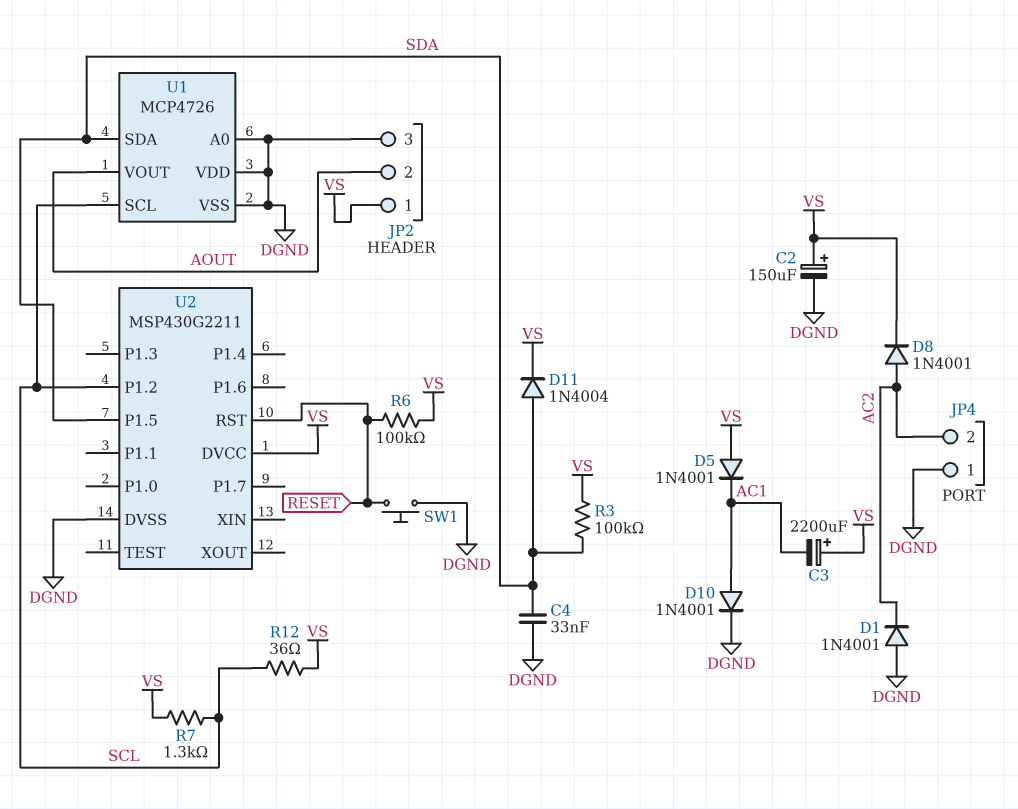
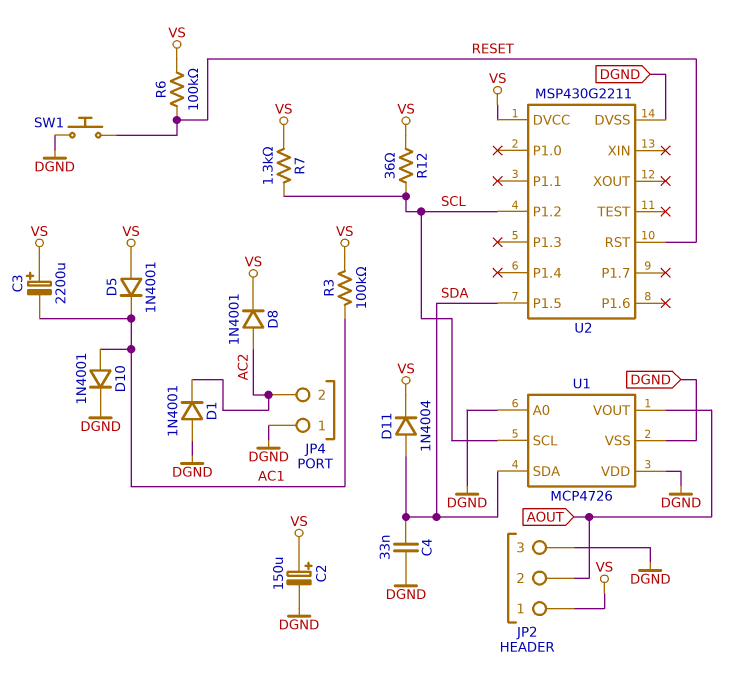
R3: 100k (SDA, VS) -> 100k (AC1, VS)

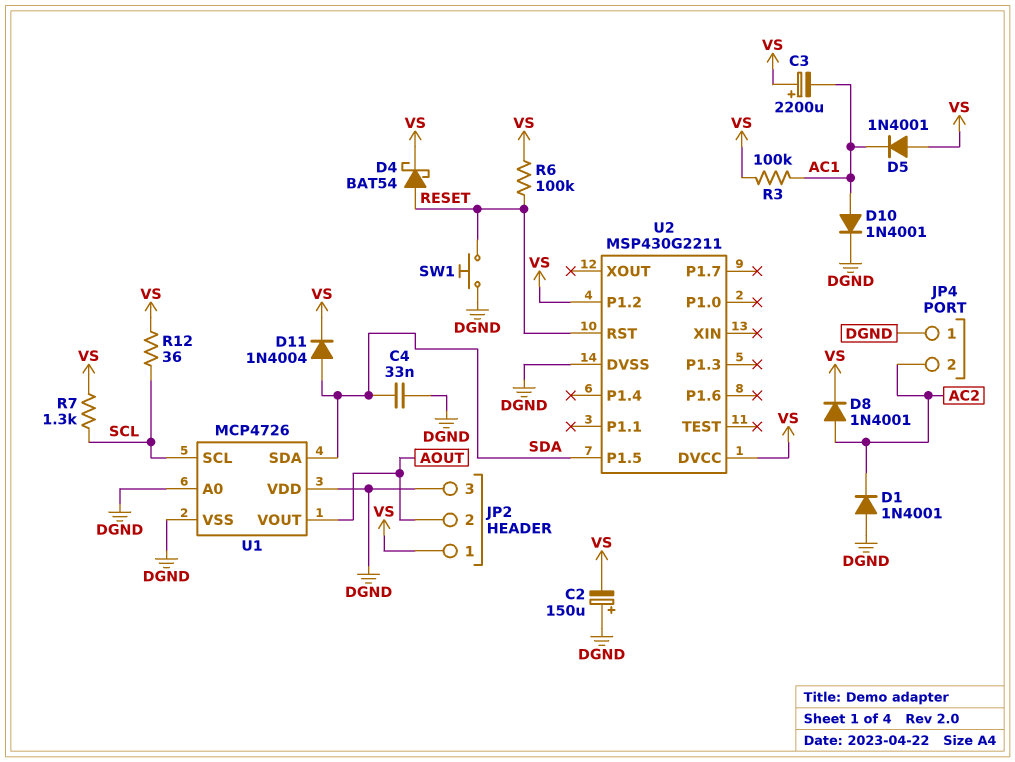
C2: 150uF (plus VS, minus DGND) -> 150uF (plus DGND, minus VS)
D4: none -> schottky BAT54 (A RESET, K VS)
U2 pin P1.2: SCL -> VS

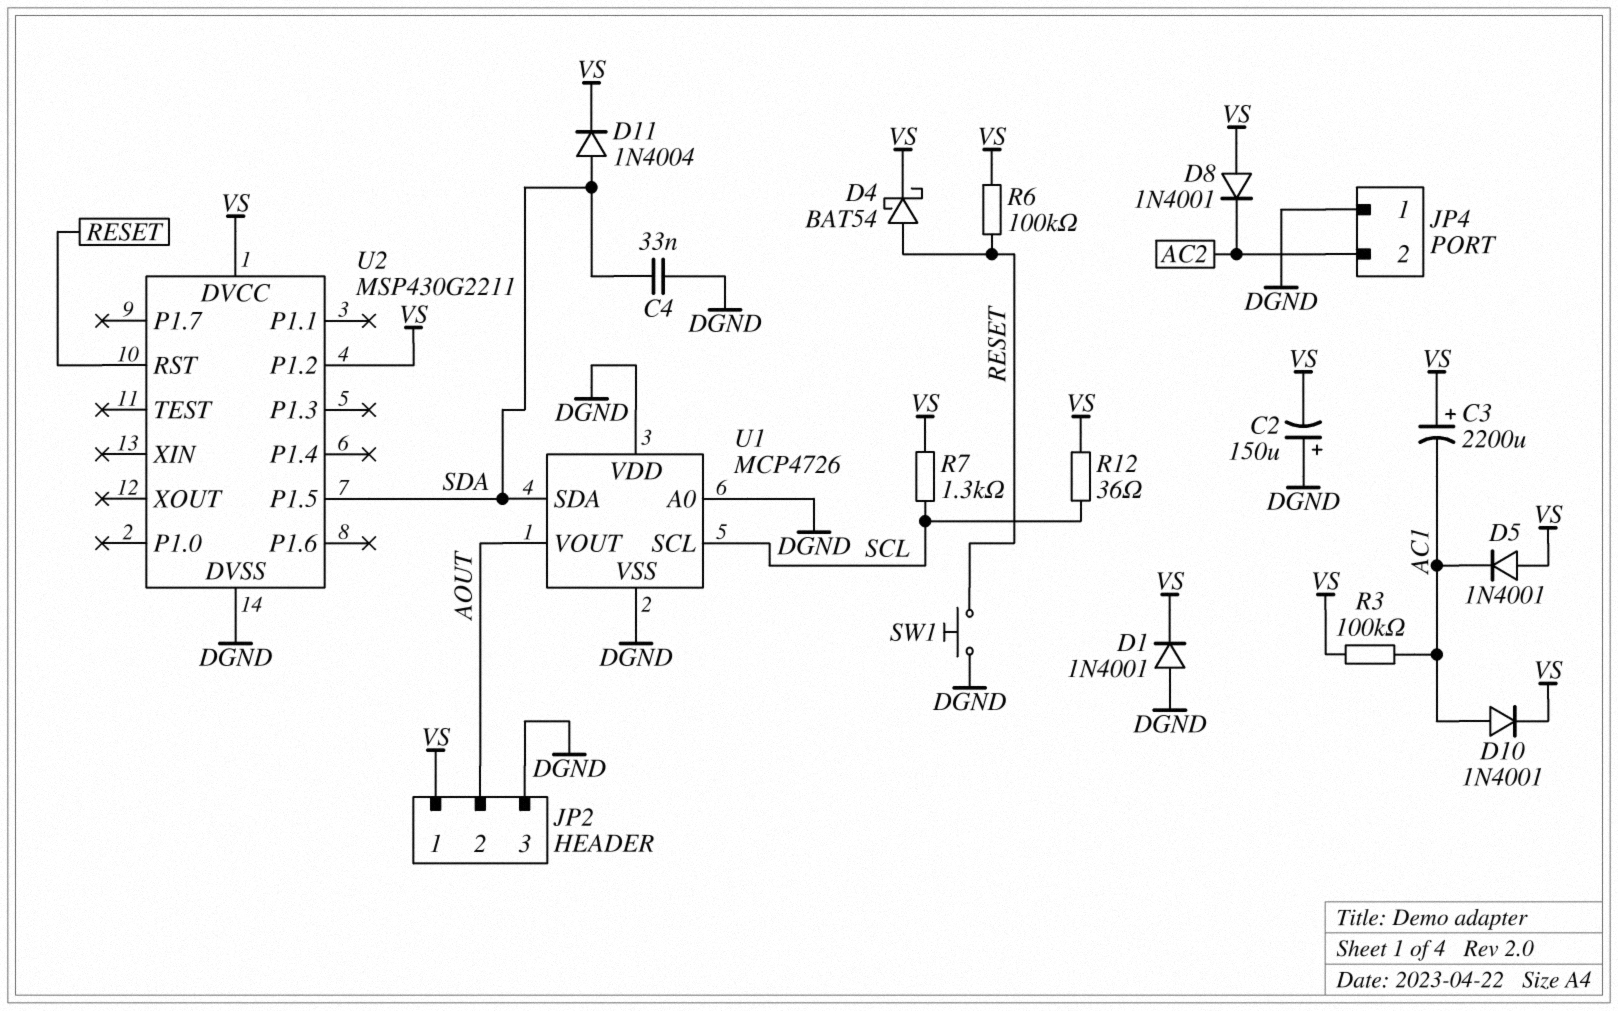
D1: diode 1N4001 (A DGND, K AC2) -> diode 1N4001 (A DGND, K VS)
D8: diode 1N4001 (A AC2, K VS) -> diode 1N4001 (A VS, K AC2)
D10: diode 1N4001 (A AC1, K DGND) -> diode 1N4001 (A AC1, K VS)

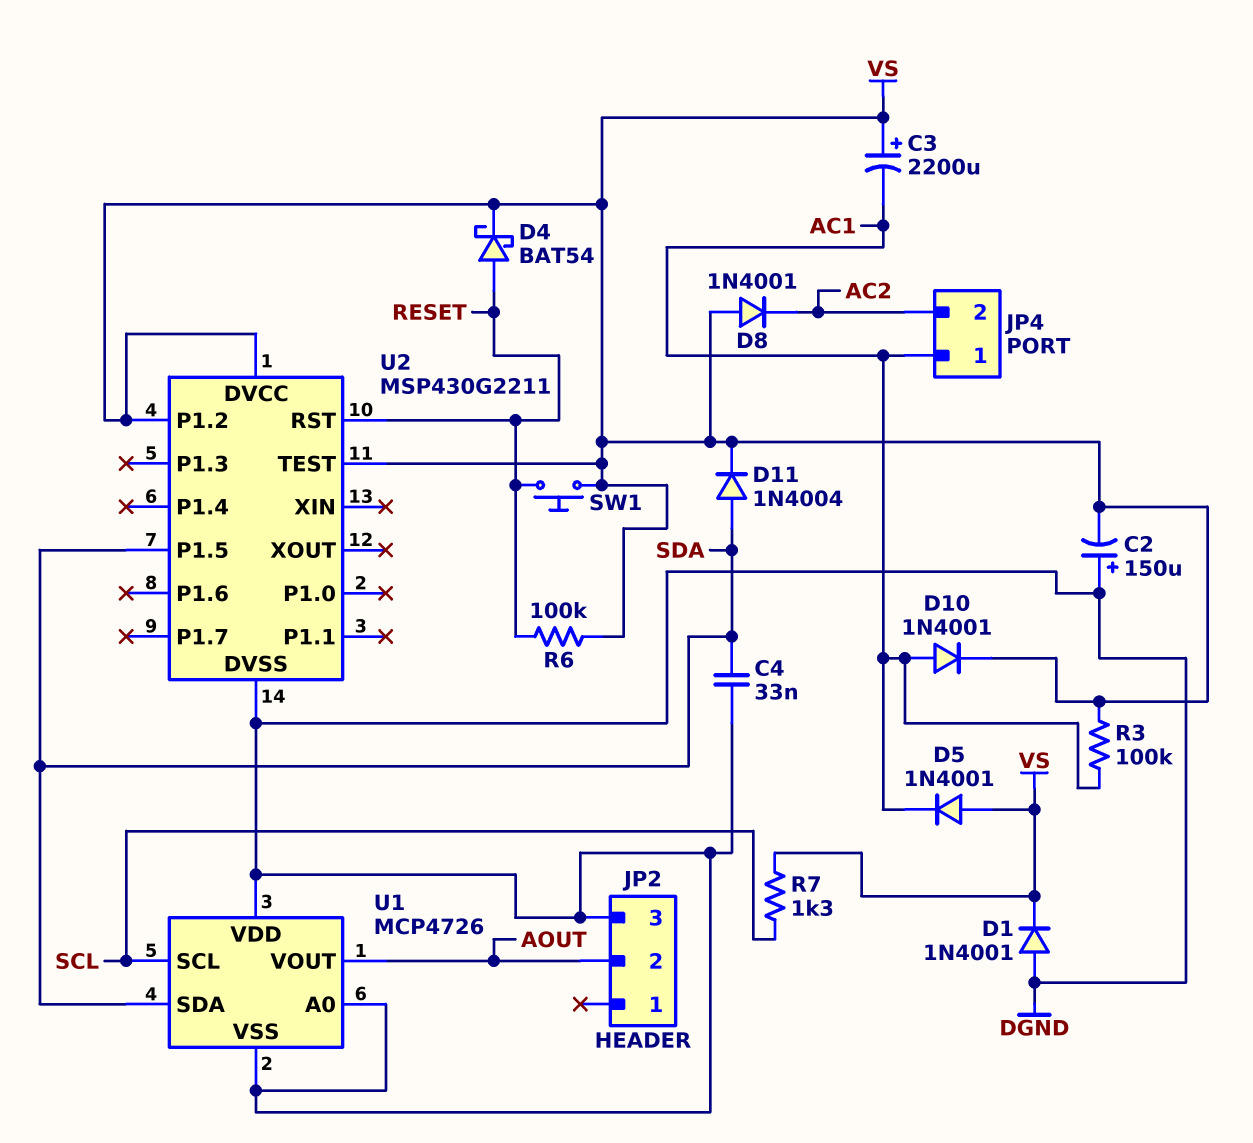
JP2 pin 1: VS -> none
JP4 pin 1: DGND -> AC1
R12: 36 (SCL, VS) -> none
SW1: button (DGND, RESET) -> button (RESET, VS)
U2 pin TEST: none -> VS

